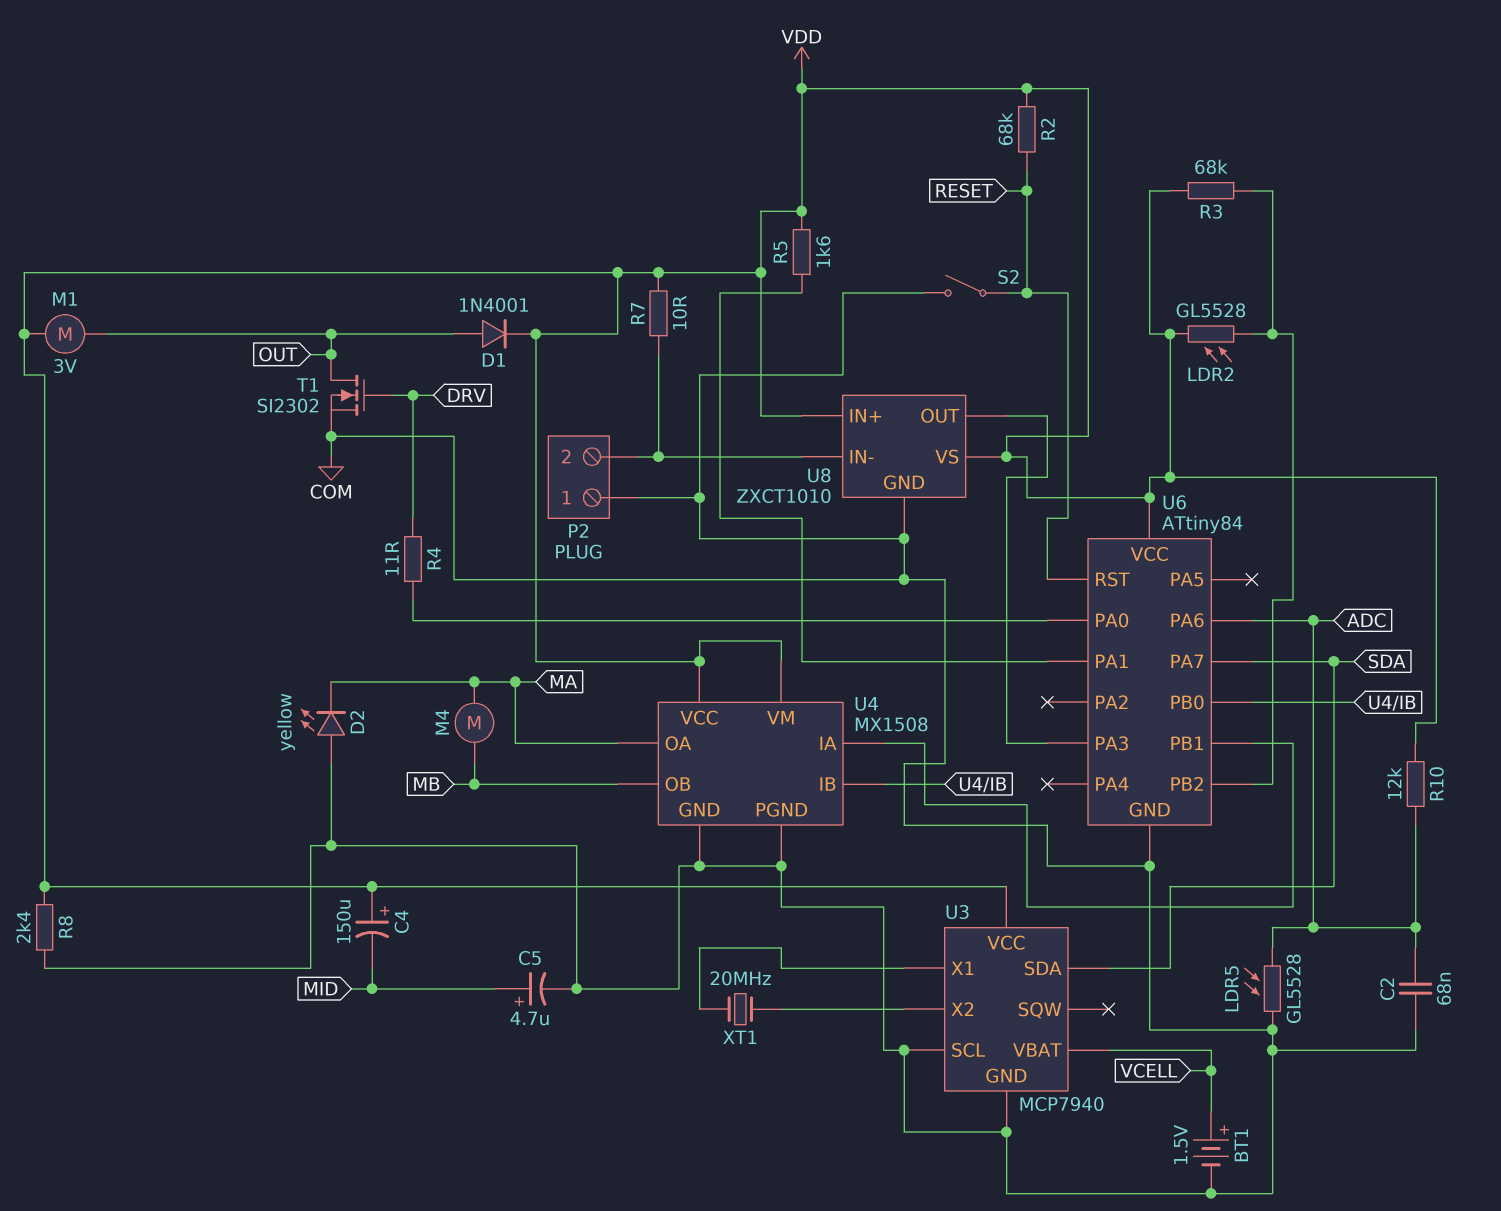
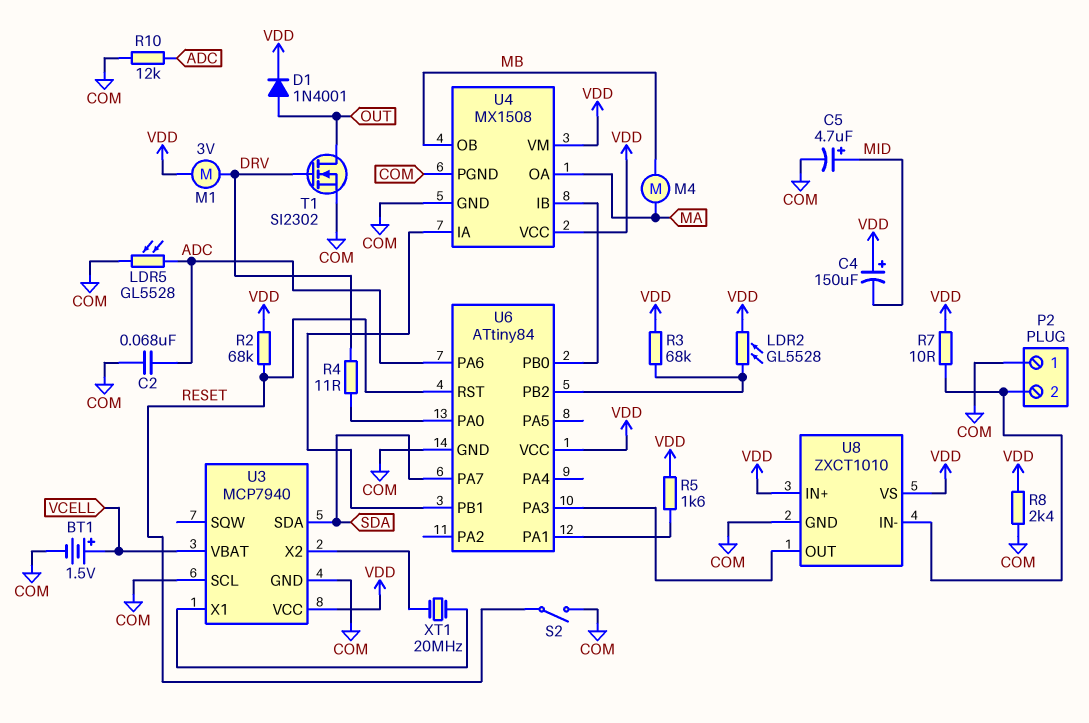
D2: LED yellow (A COM, K MA) -> none
M1: motor 3V (OUT, VDD) -> motor 3V (DRV, VDD)
R10: 12k (ADC, VDD) -> 12k (ADC, COM)

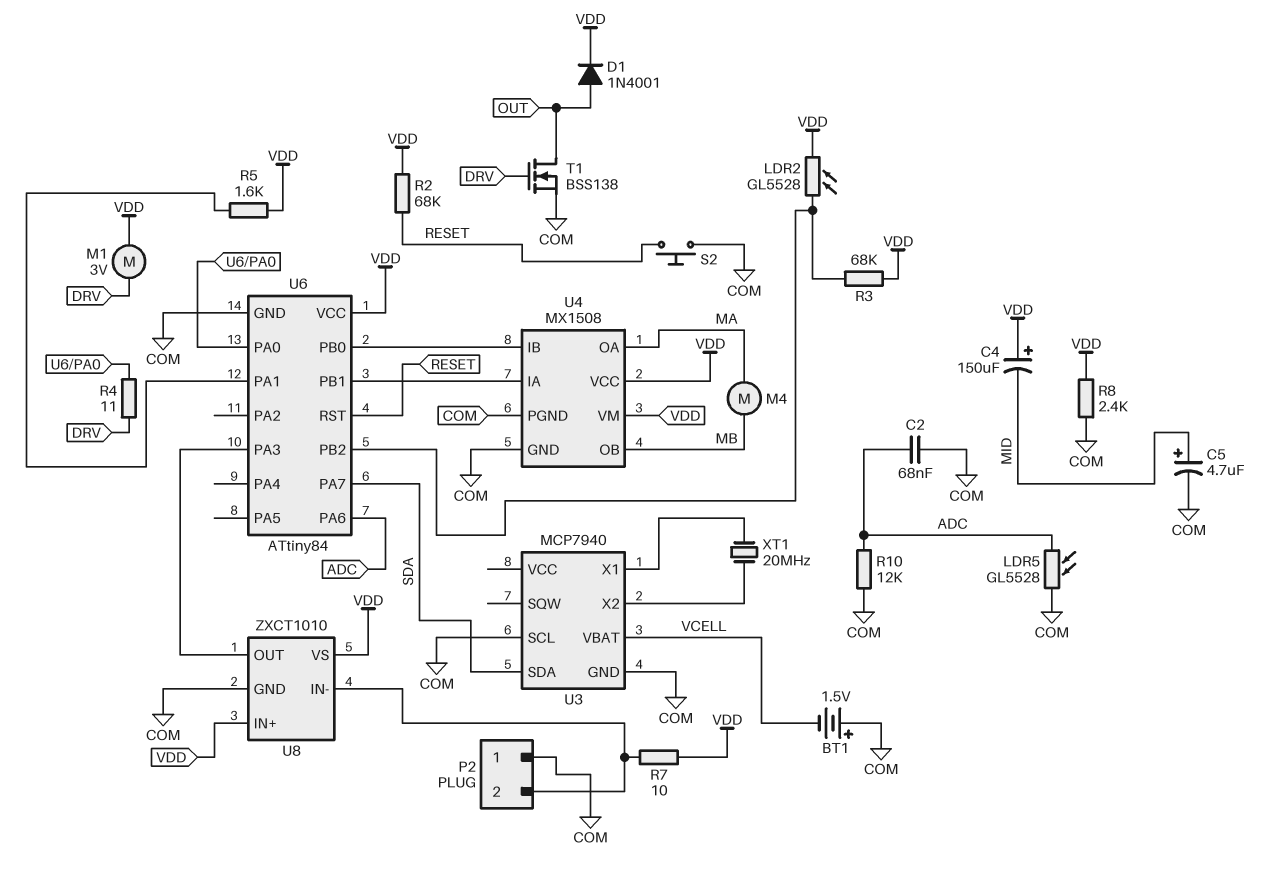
BT1: 1.5V (plus VCELL, minus COM) -> 1.5V (plus COM, minus VCELL)
S2: switch (COM, RESET) -> button (COM, RESET)
T1: NMOS SI2302 (G DRV, D OUT, S COM) -> NMOS BSS138 (G DRV, D OUT, S COM)
U3 pin VCC: VDD -> none

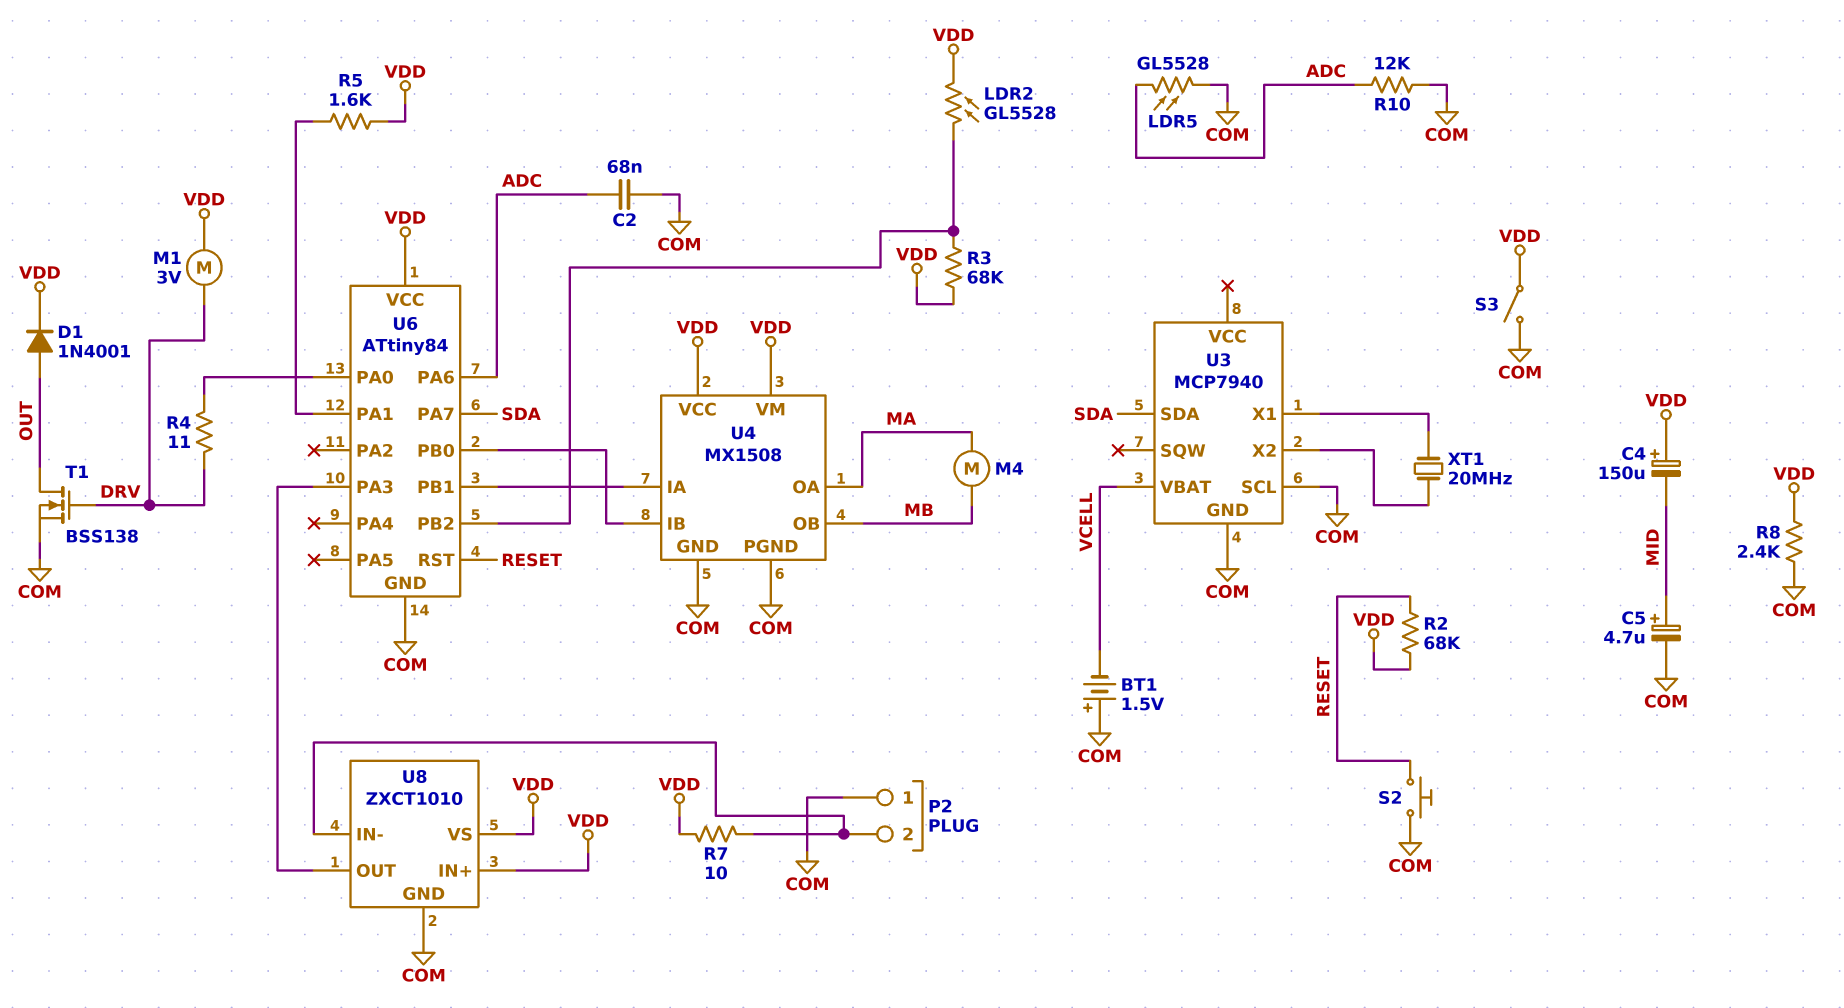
S3: none -> switch (COM, VDD)

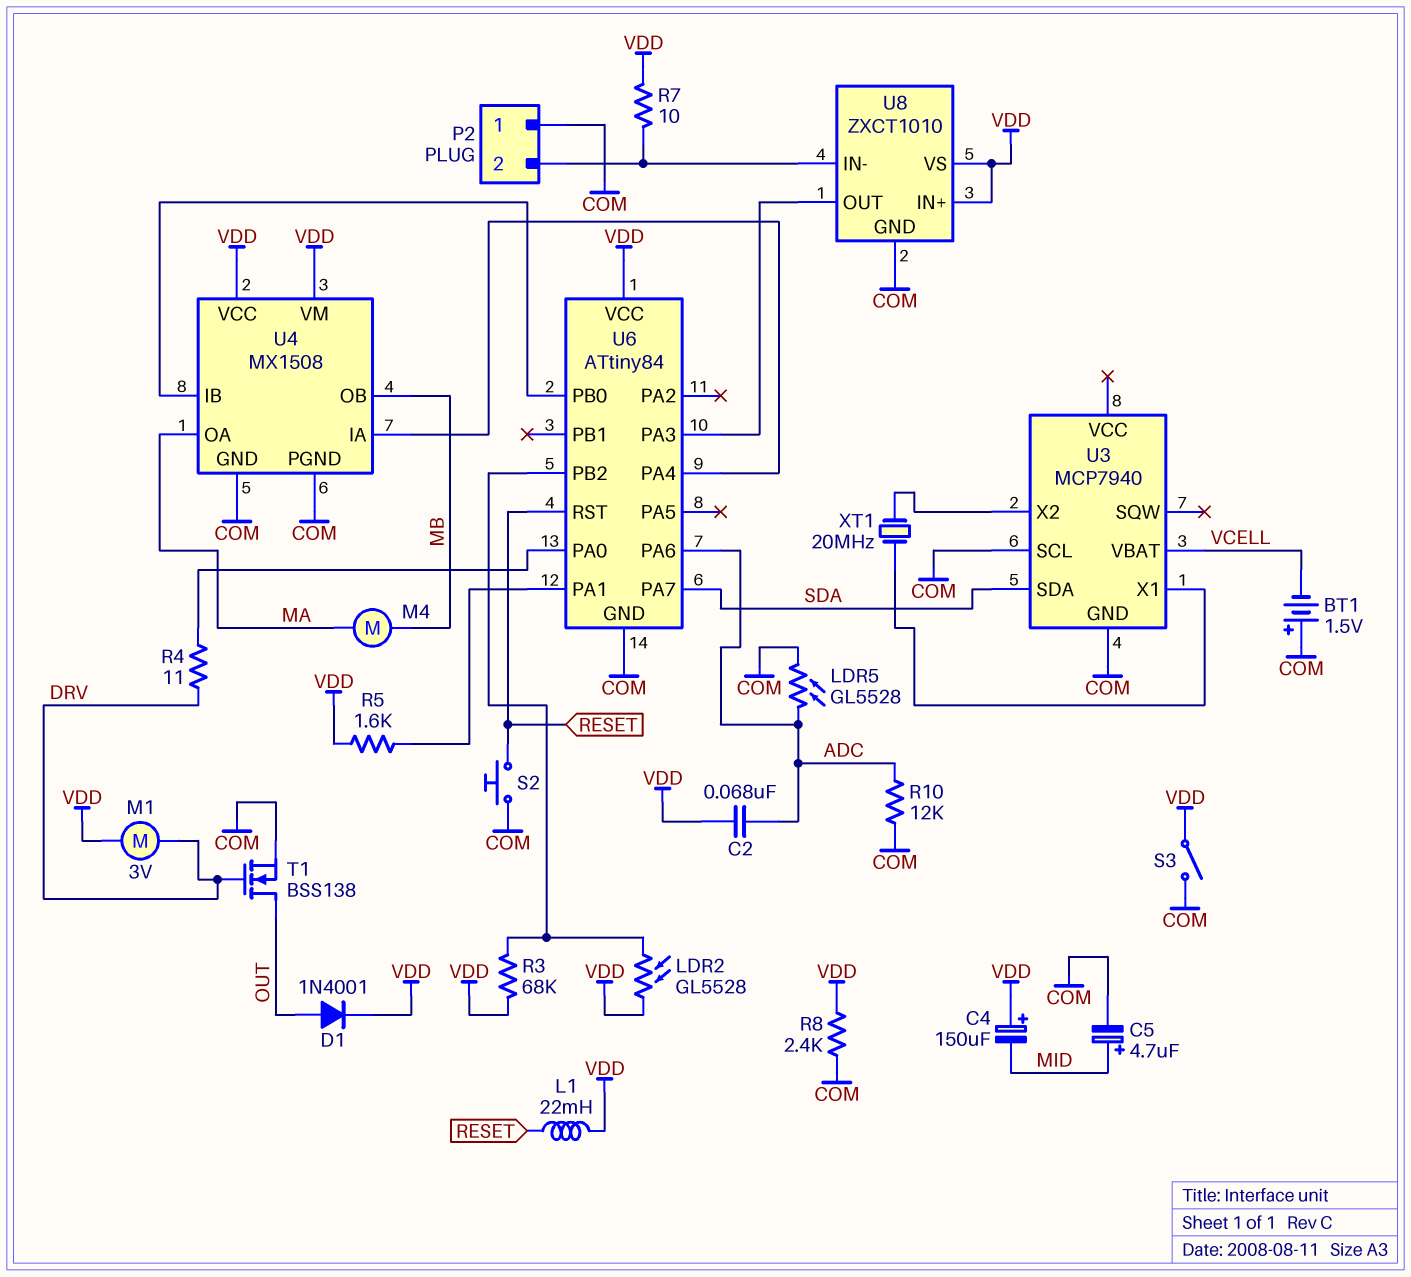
C2: 68nF (ADC, COM) -> 68nF (ADC, VDD)
L1: none -> 22mH (RESET, VDD)
R2: 68k (RESET, VDD) -> none
U6 pin PA4: none -> U4/IA
U6 pin PB1: U4/IA -> none

